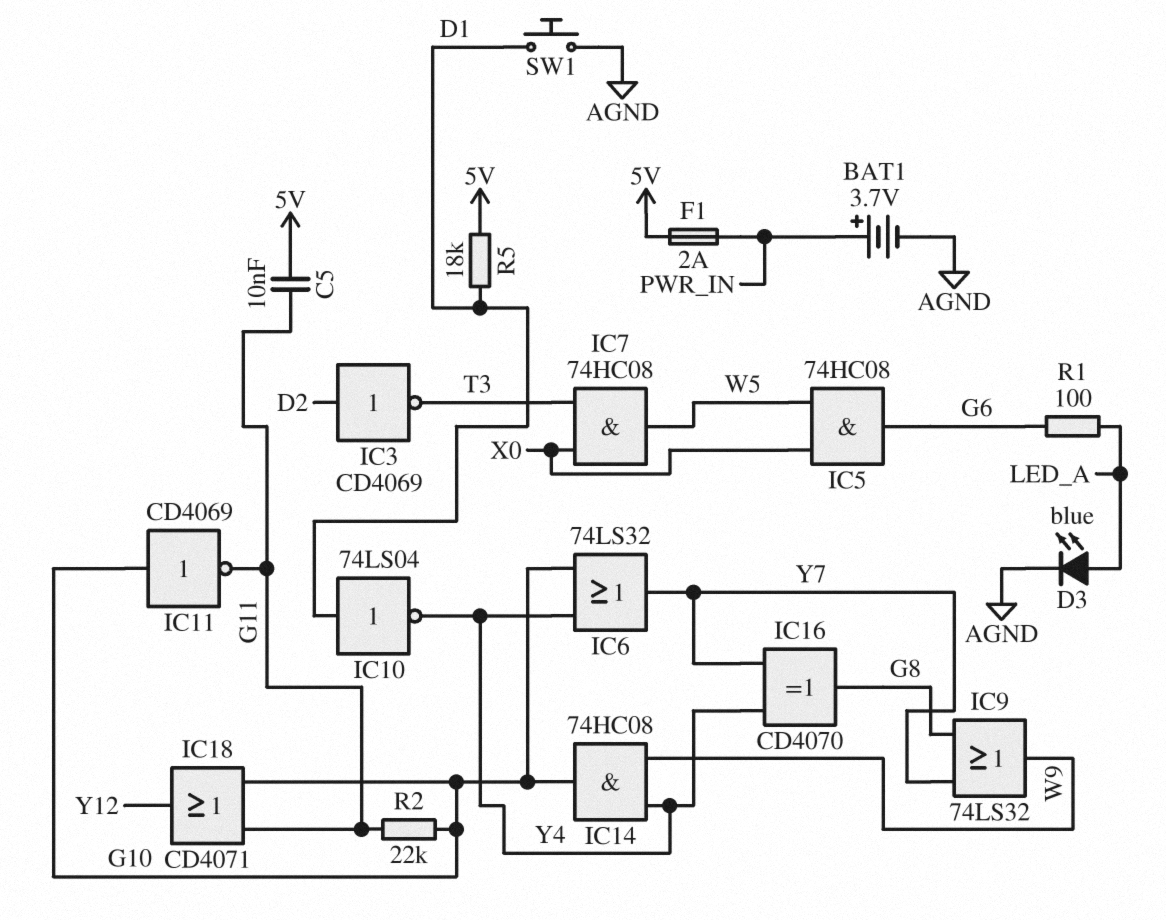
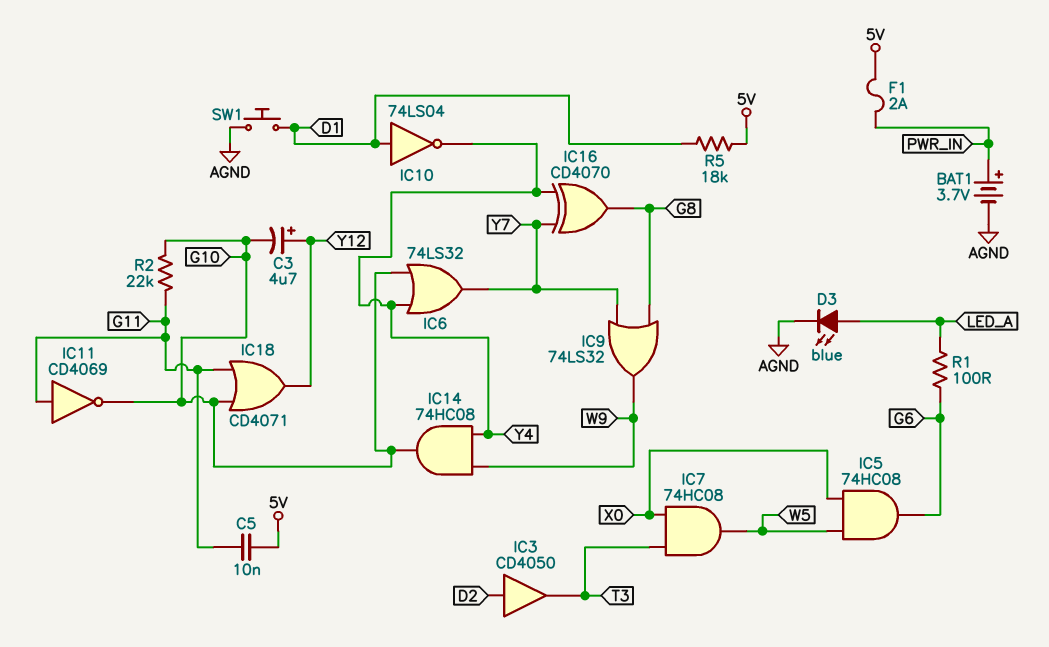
C3: none -> 4.7uF (plus Y12, minus G10)
IC3: NOT CD4069 (in D2, out T3) -> buffer CD4050 (in D2, out T3)
IC11: NOT CD4069 (in G10, out G11) -> NOT CD4069 (in G11, out G10)

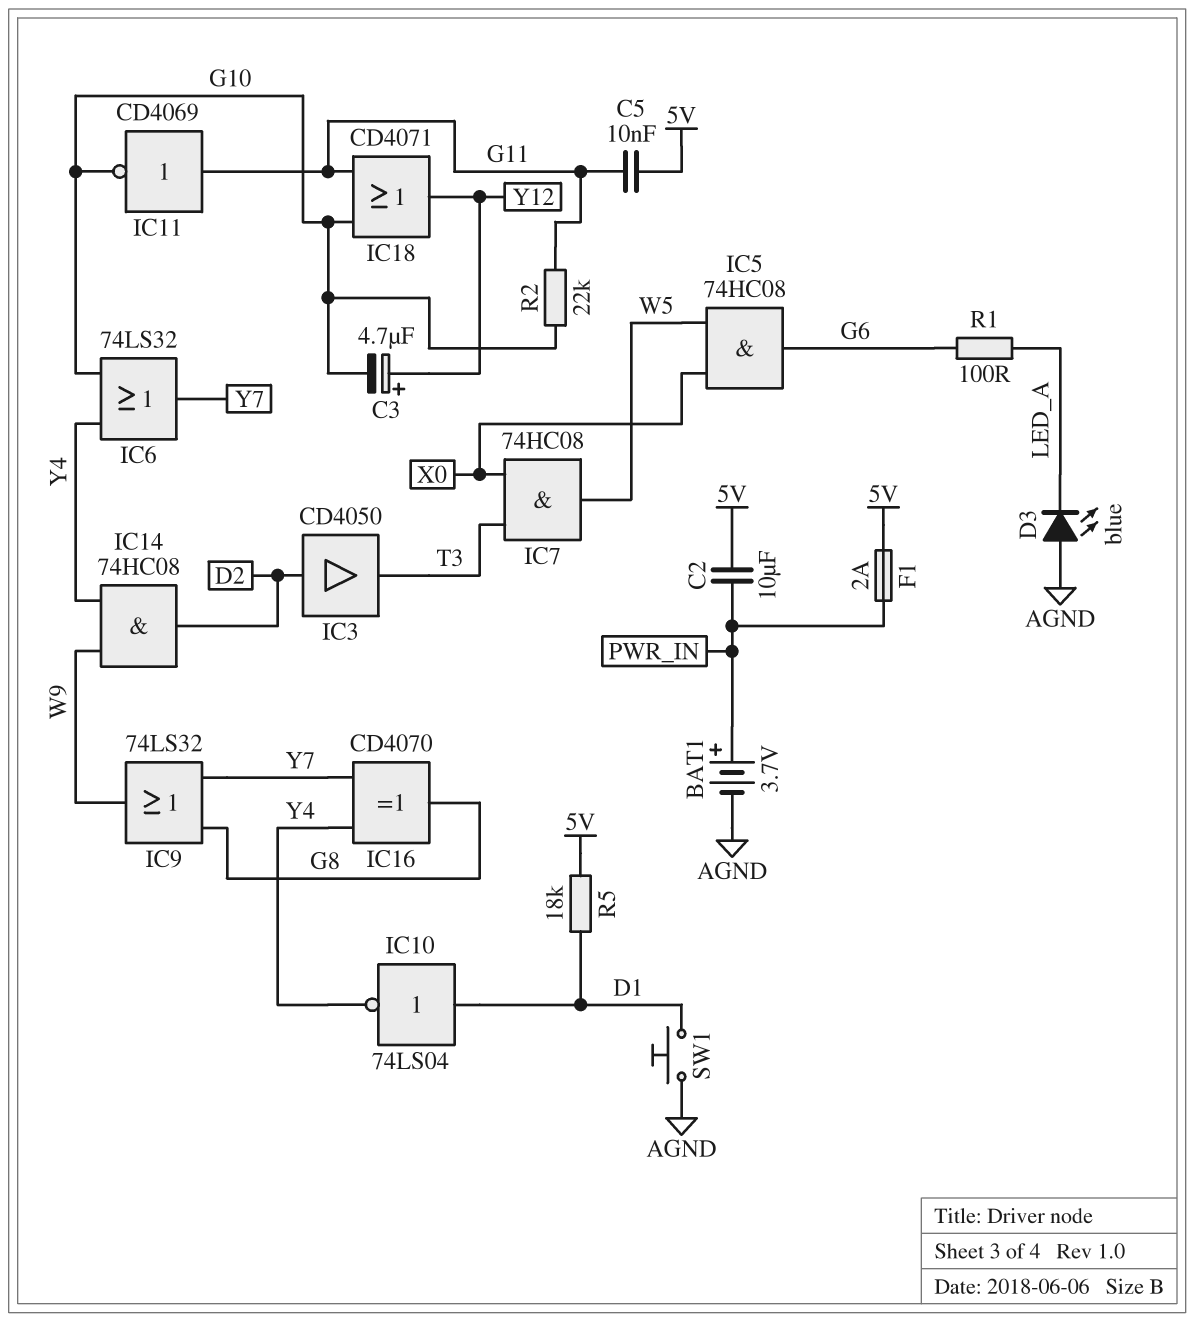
C2: none -> 10uF (5V, PWR_IN)
D3: LED blue (A LED_A, K AGND) -> LED blue (A AGND, K LED_A)
IC14: AND 74HC08 (in W9, in Y4, out G10) -> AND 74HC08 (in W9, in Y4, out D2)

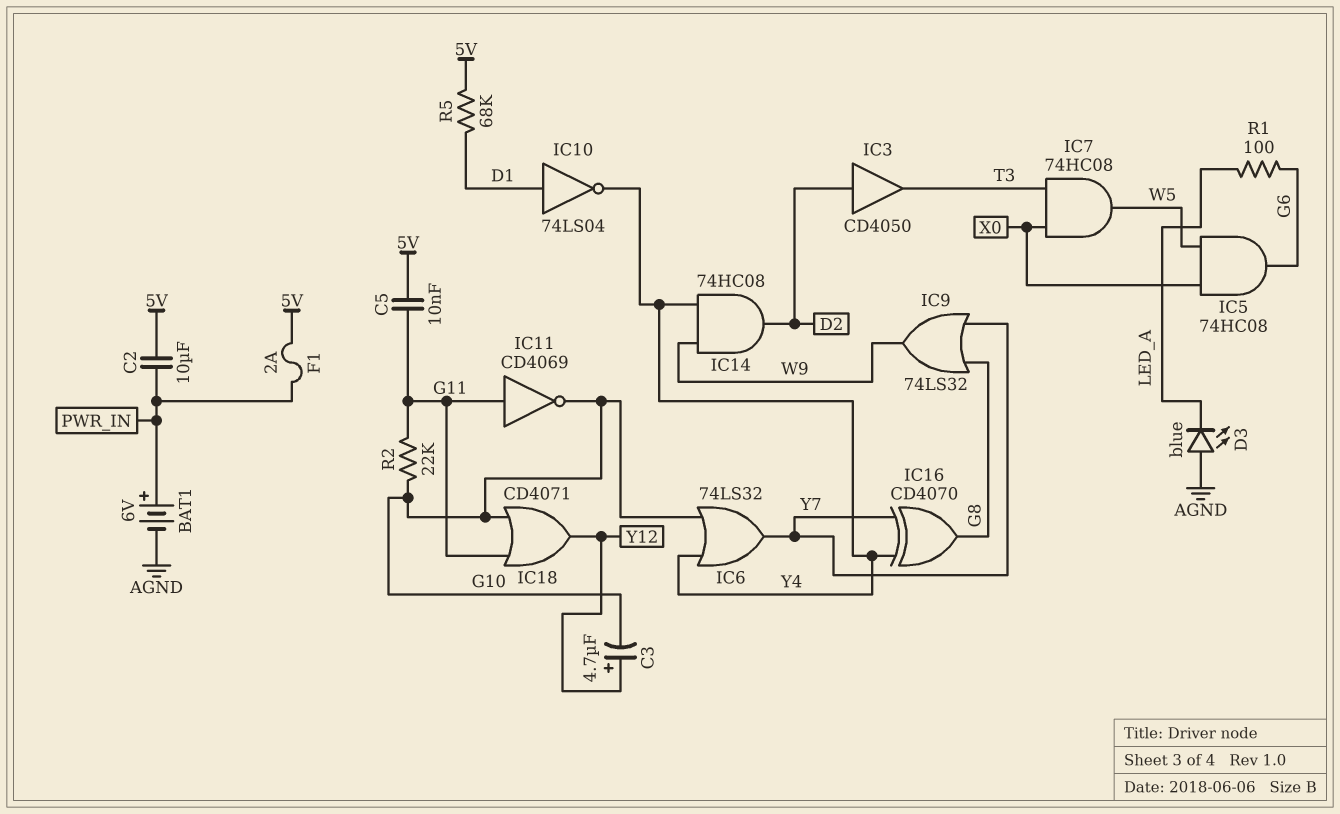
BAT1: 3.7V (plus PWR_IN, minus AGND) -> 6V (plus PWR_IN, minus AGND)
R5: 18k (5V, D1) -> 68k (5V, D1)
SW1: button (AGND, D1) -> none

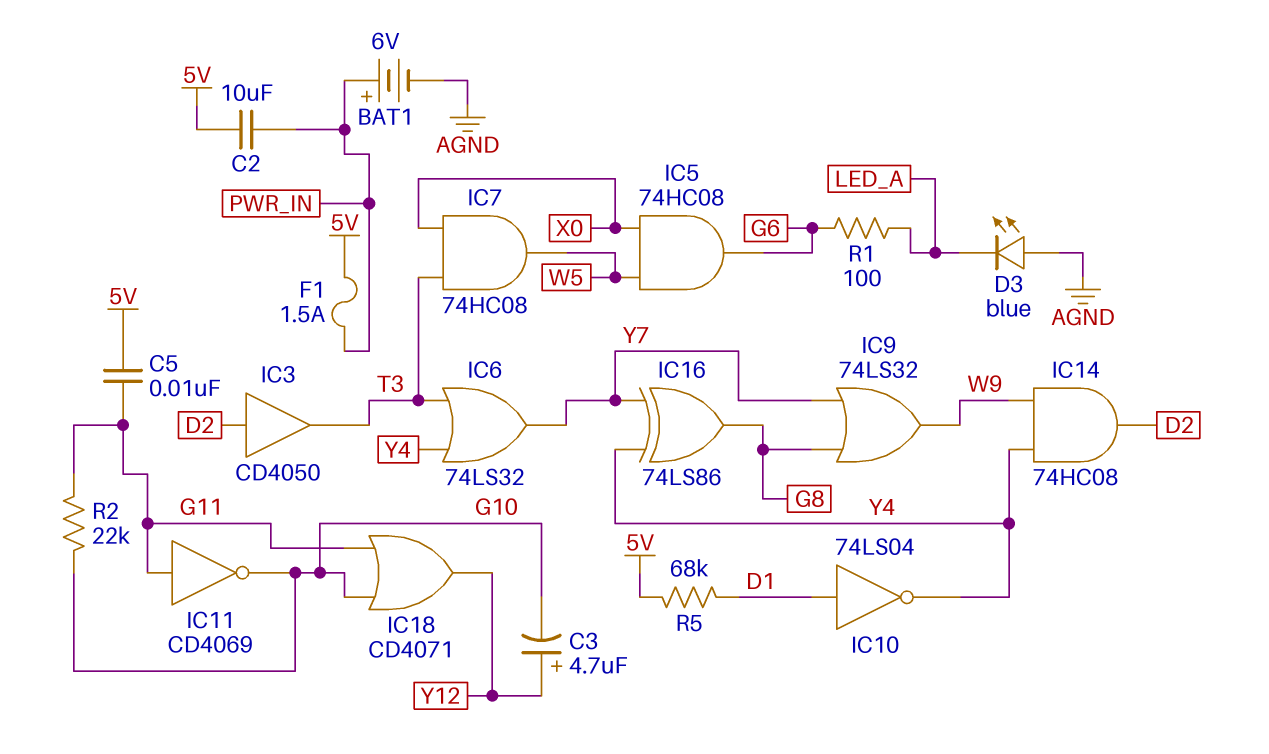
F1: 2A (5V, PWR_IN) -> 1.5A (5V, PWR_IN)
IC6: OR 74LS32 (in G10, in Y4, out Y7) -> OR 74LS32 (in T3, in Y4, out Y7)
IC16: XOR CD4070 (in Y4, in Y7, out G8) -> XOR 74LS86 (in Y4, in Y7, out G8)

